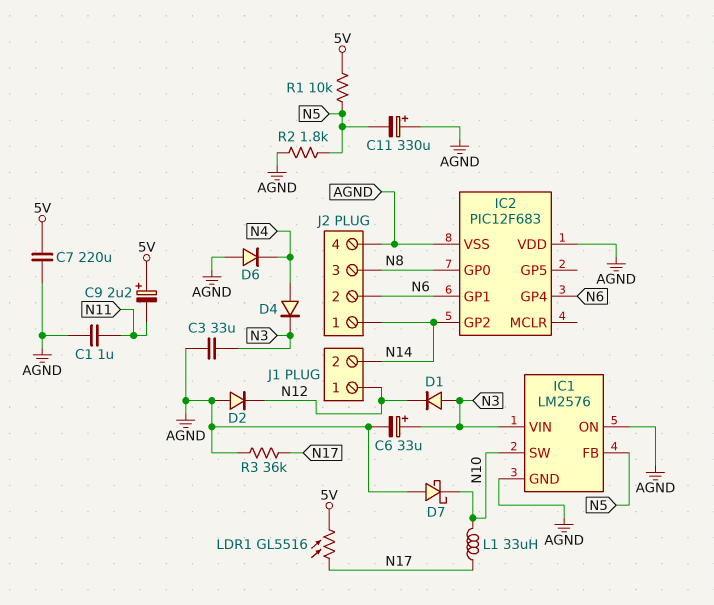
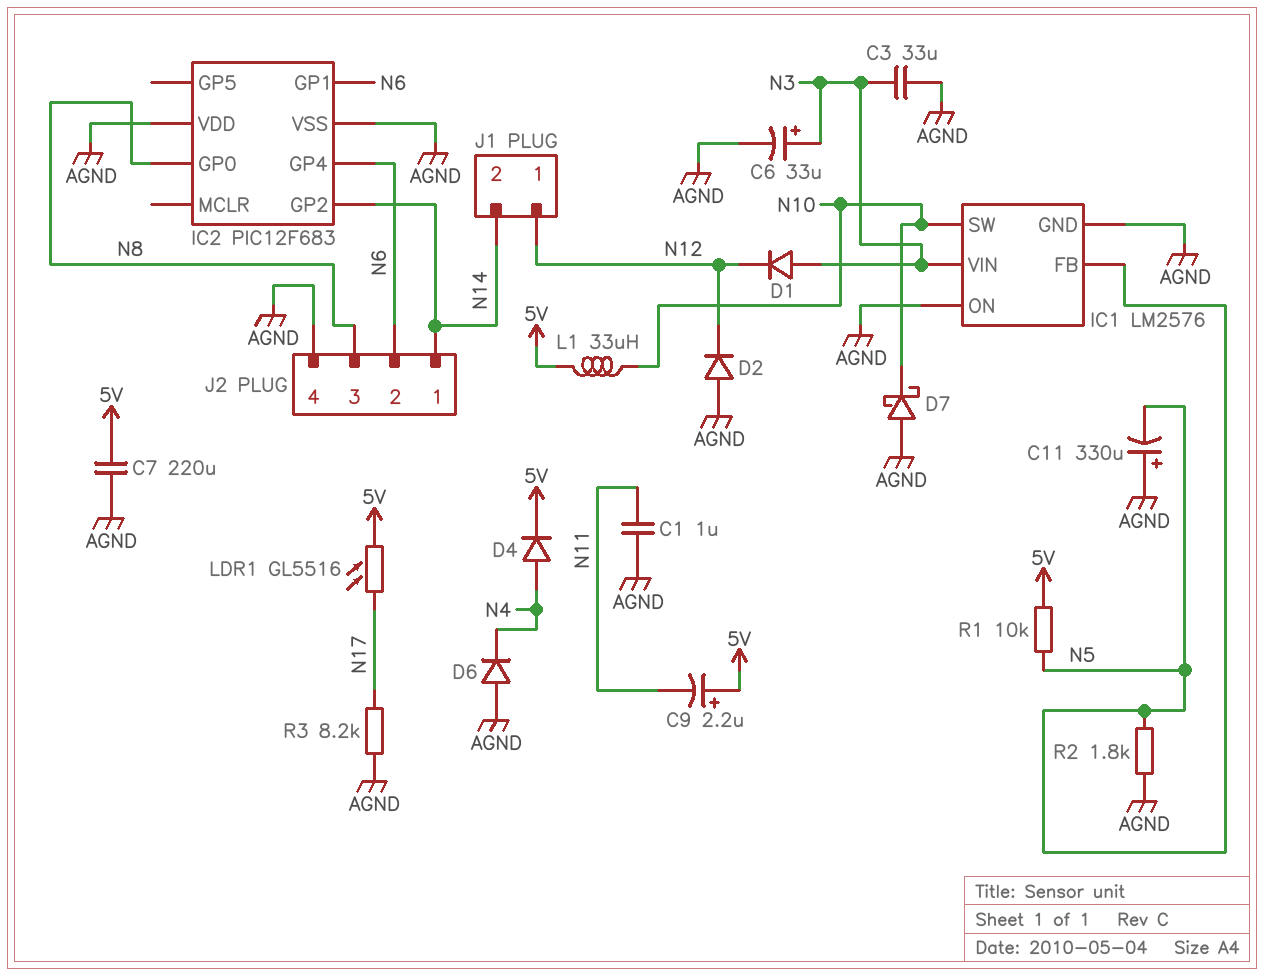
D4: diode (A N4, K N3) -> diode (A N4, K 5V)
L1: 33uH (N10, N17) -> 33uH (5V, N10)
R3: 36k (AGND, N17) -> 8.2k (AGND, N17)

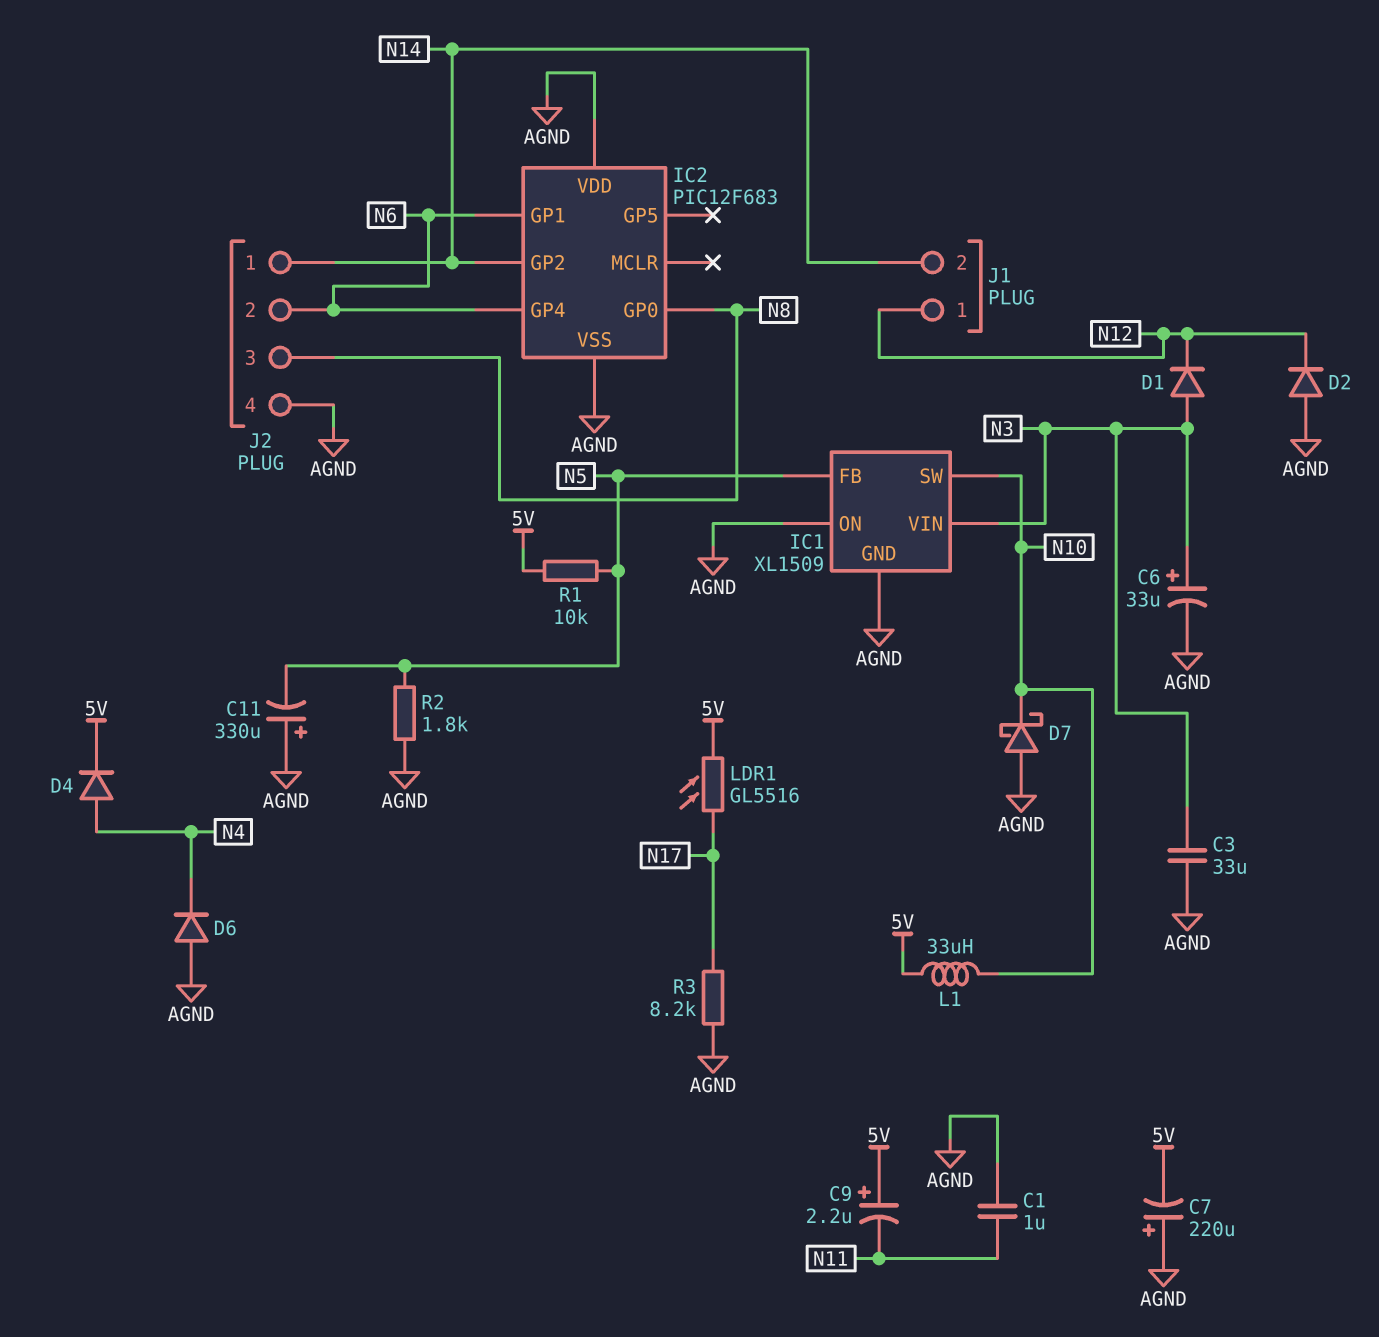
C7: 220uF (5V, AGND) -> 220uF (plus AGND, minus 5V)
IC1: LM2576 -> XL1509

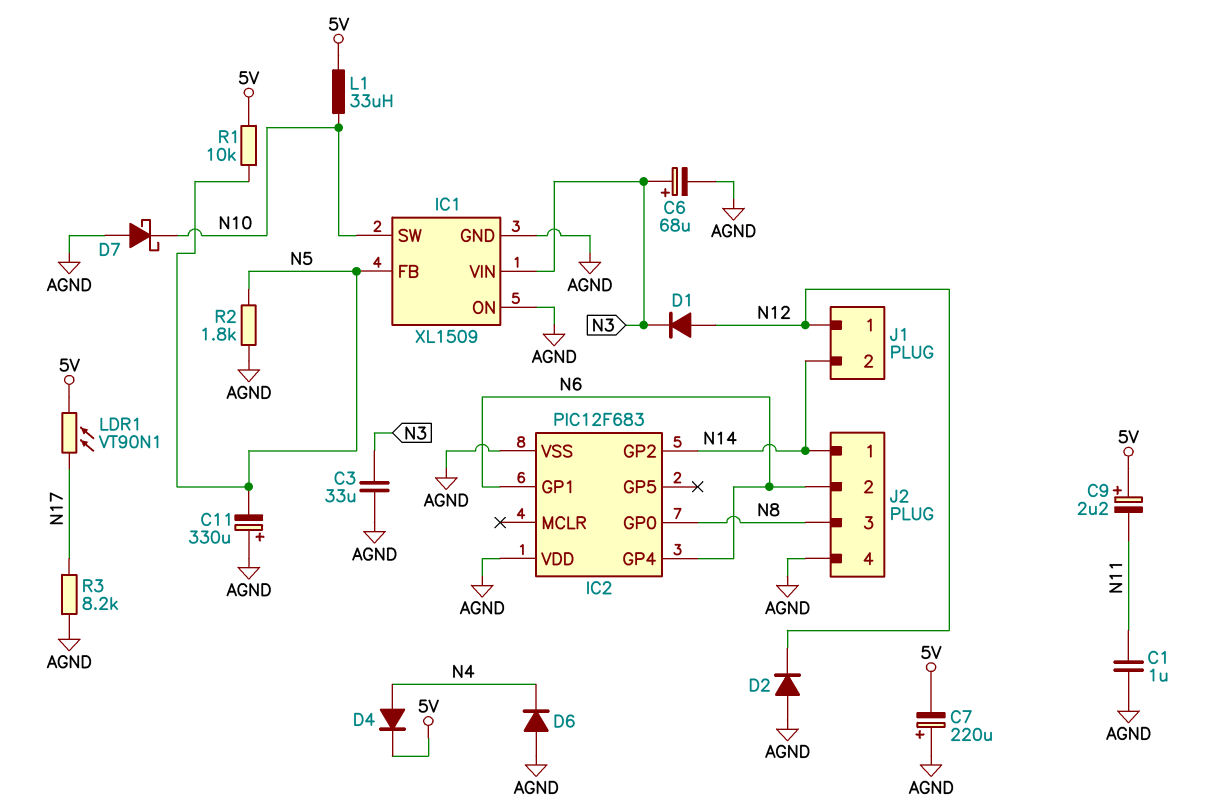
C6: 33uF (plus N3, minus AGND) -> 68uF (plus N3, minus AGND)
D1: diode (A N3, K N12) -> diode (A N12, K N3)
LDR1: GL5516 (5V, N17) -> VT90N1 (5V, N17)

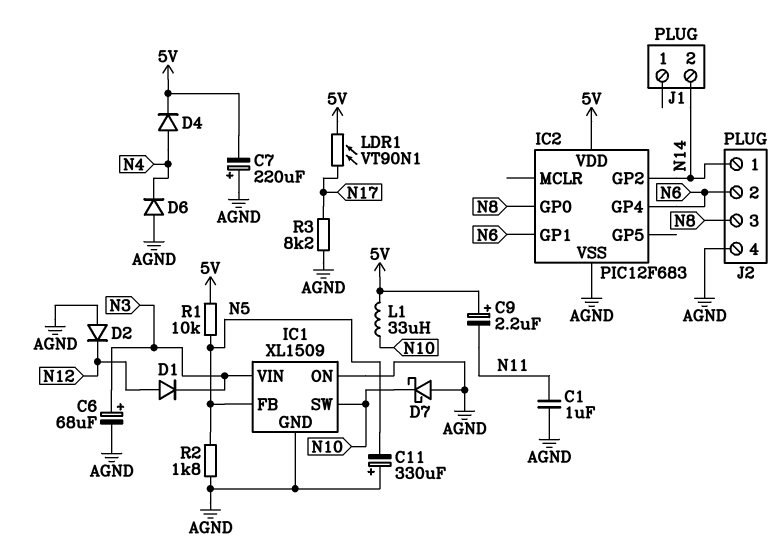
C3: 33uF (AGND, N3) -> none
IC2 pin VDD: AGND -> 5V
J1 pin 1: N12 -> none

